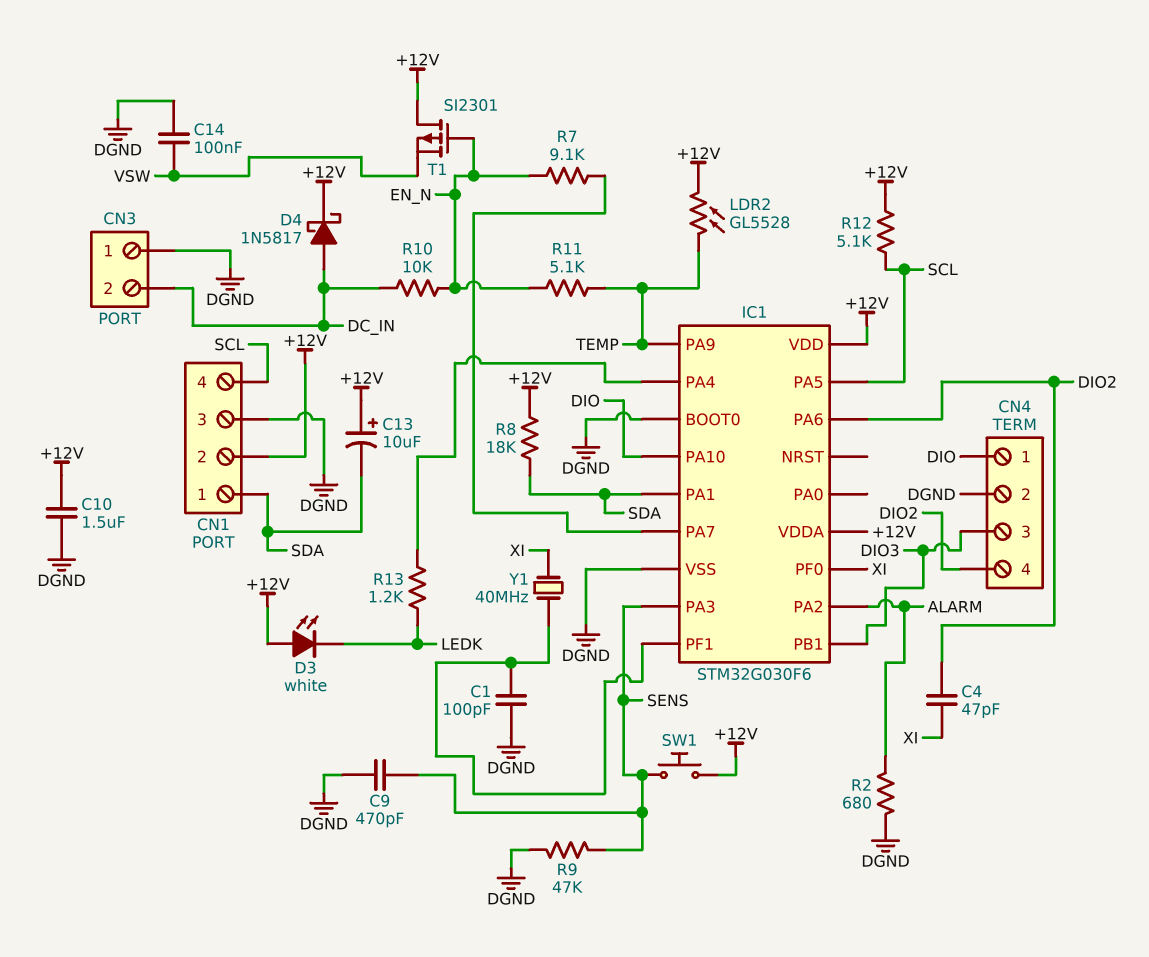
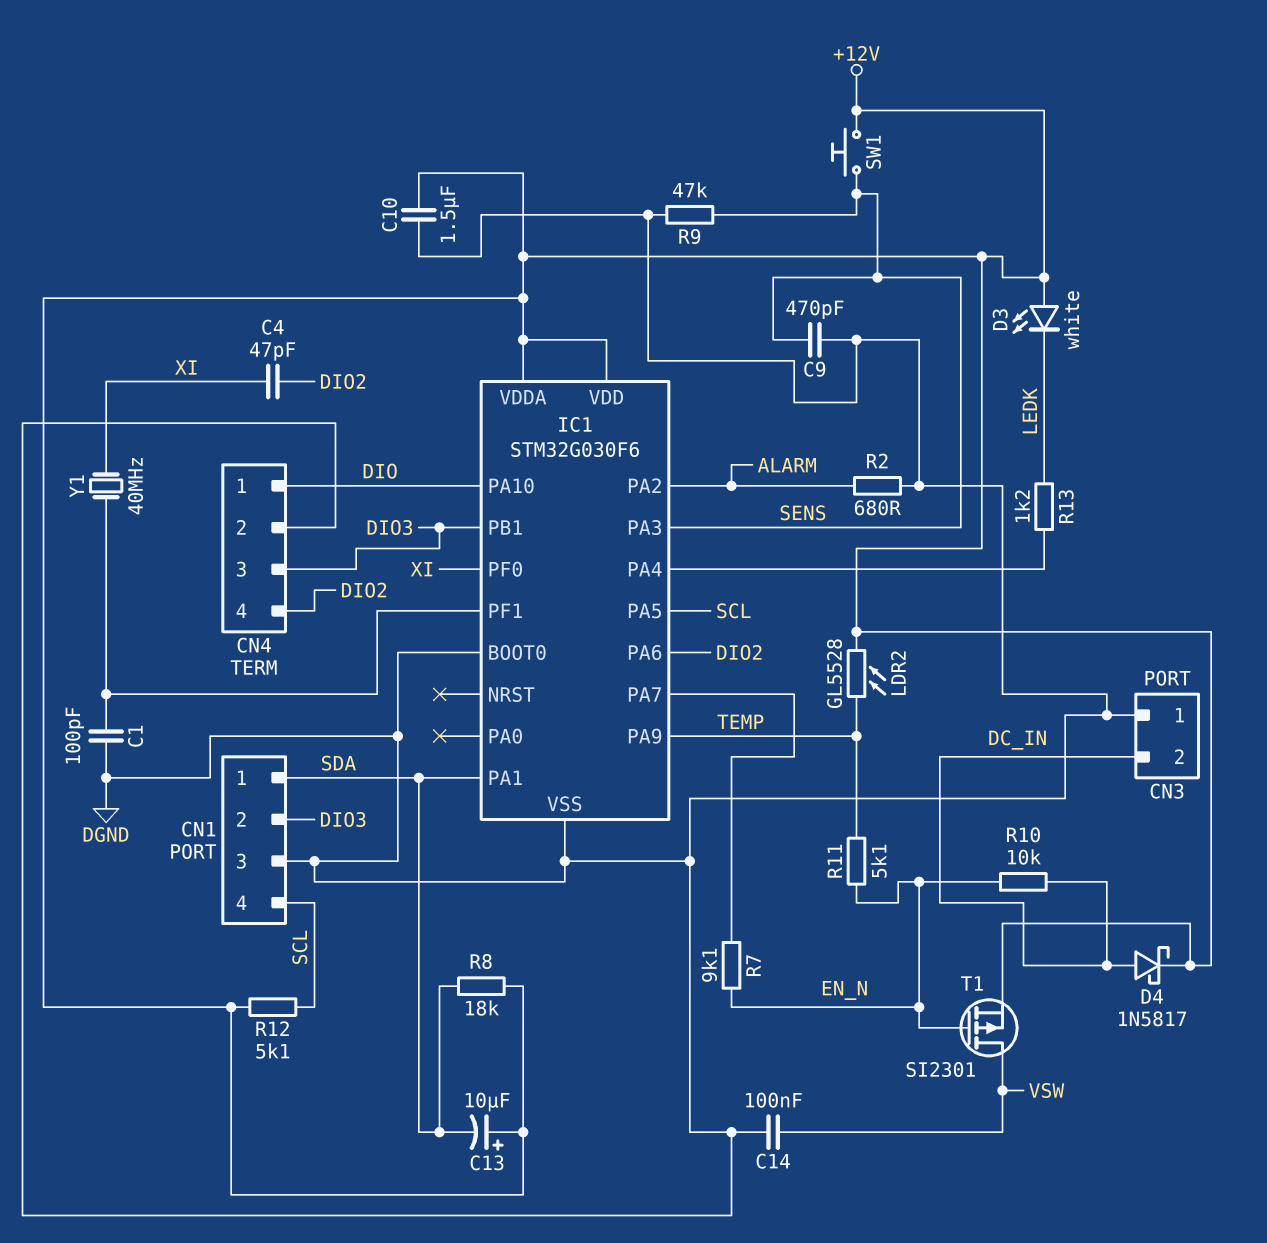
CN1 pin 2: +12V -> DIO3
T1: PMOS SI2301 (G EN_N, D +12V, S VSW) -> PMOS SI2301 (G EN_N, D VSW, S +12V)

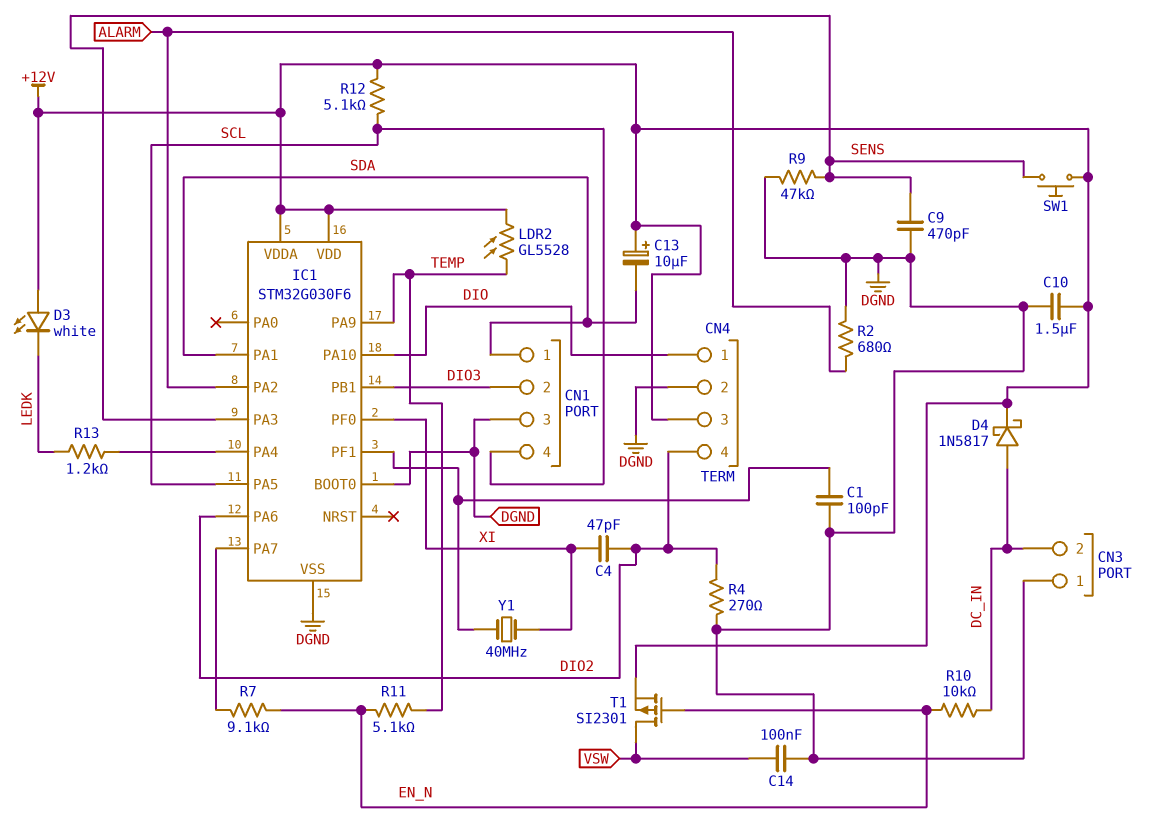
CN4 pin 3: DIO3 -> +12V
R4: none -> 270 (DGND, DIO2)
R8: 18k (+12V, SDA) -> none

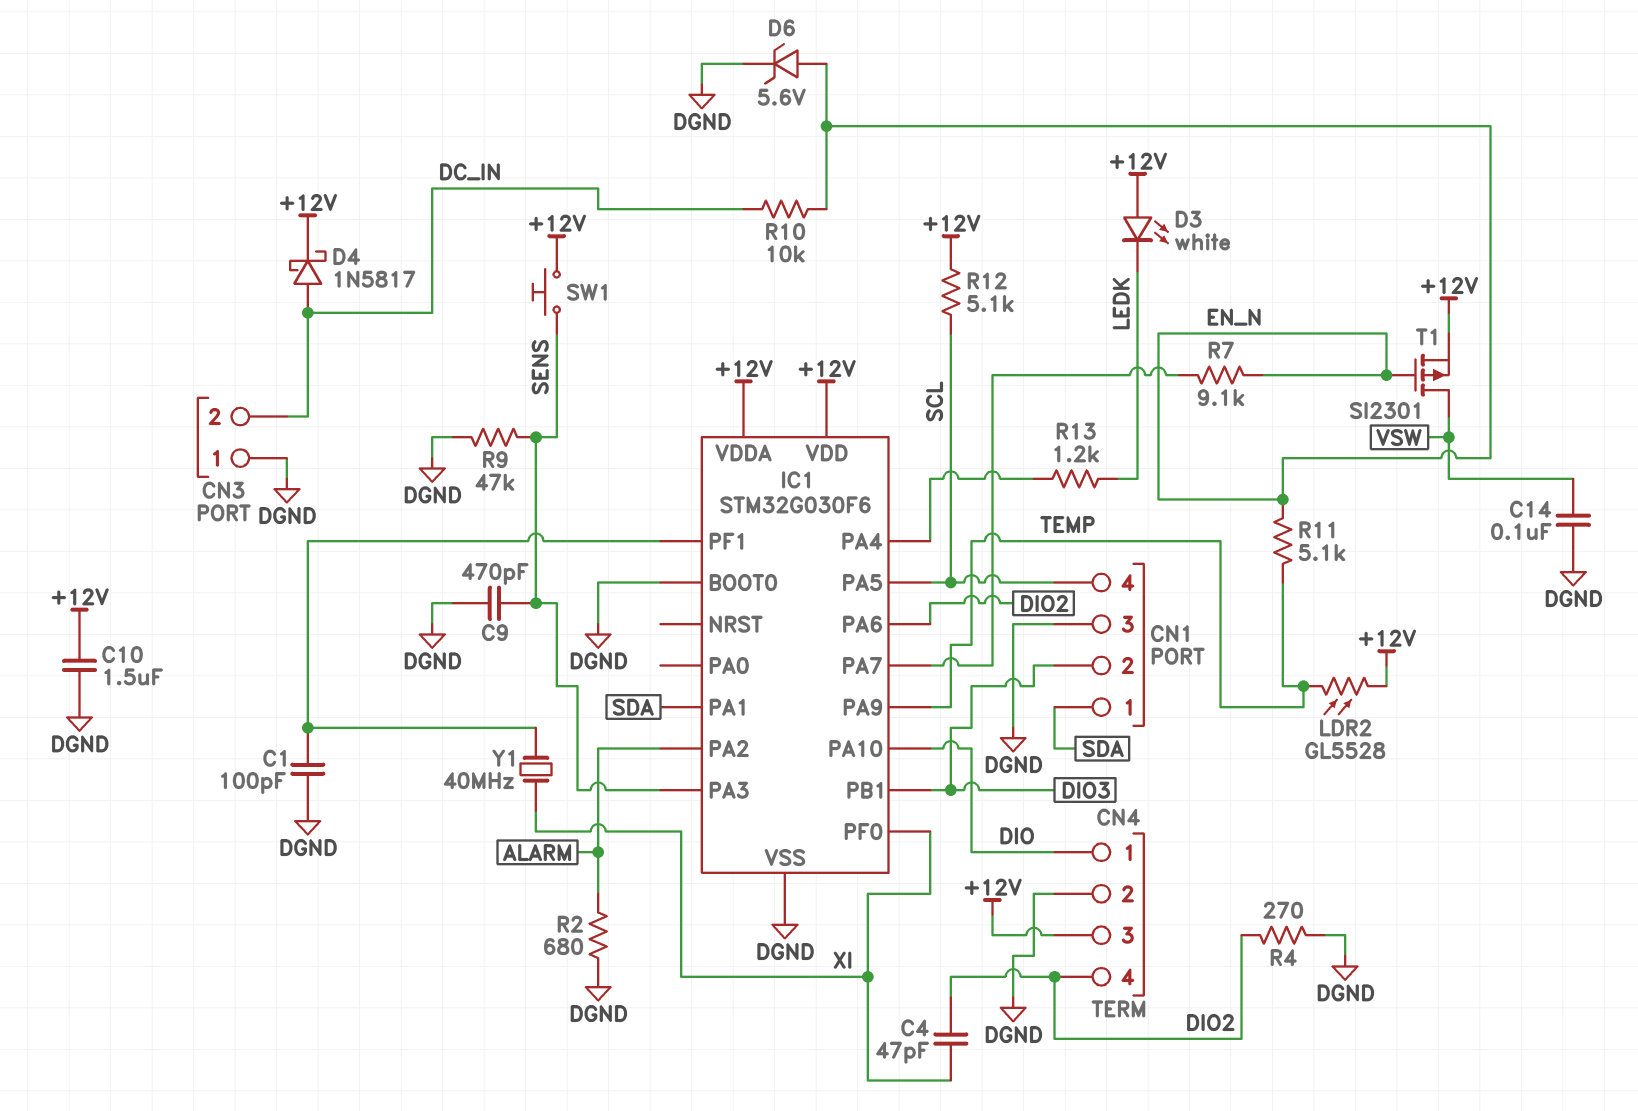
C13: 10uF (plus +12V, minus SDA) -> none
D6: none -> zener 5.6V (A EN_N, K DGND)

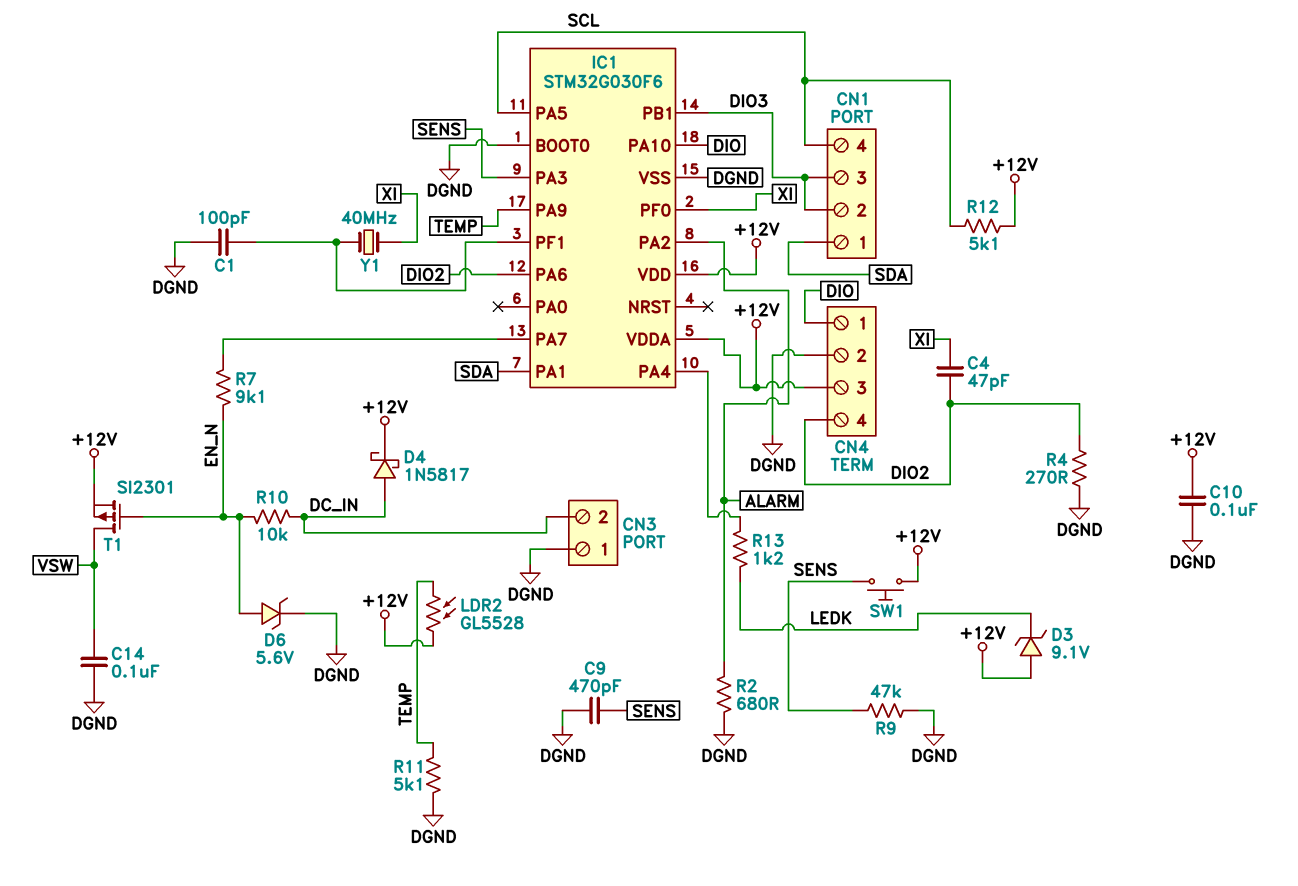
C10: 1.5uF (+12V, DGND) -> 100nF (+12V, DGND)
CN1 pin 3: DGND -> DIO3
D3: LED white (A +12V, K LEDK) -> zener 9.1V (A +12V, K LEDK)
R11: 5.1k (EN_N, TEMP) -> 5.1k (DGND, TEMP)

